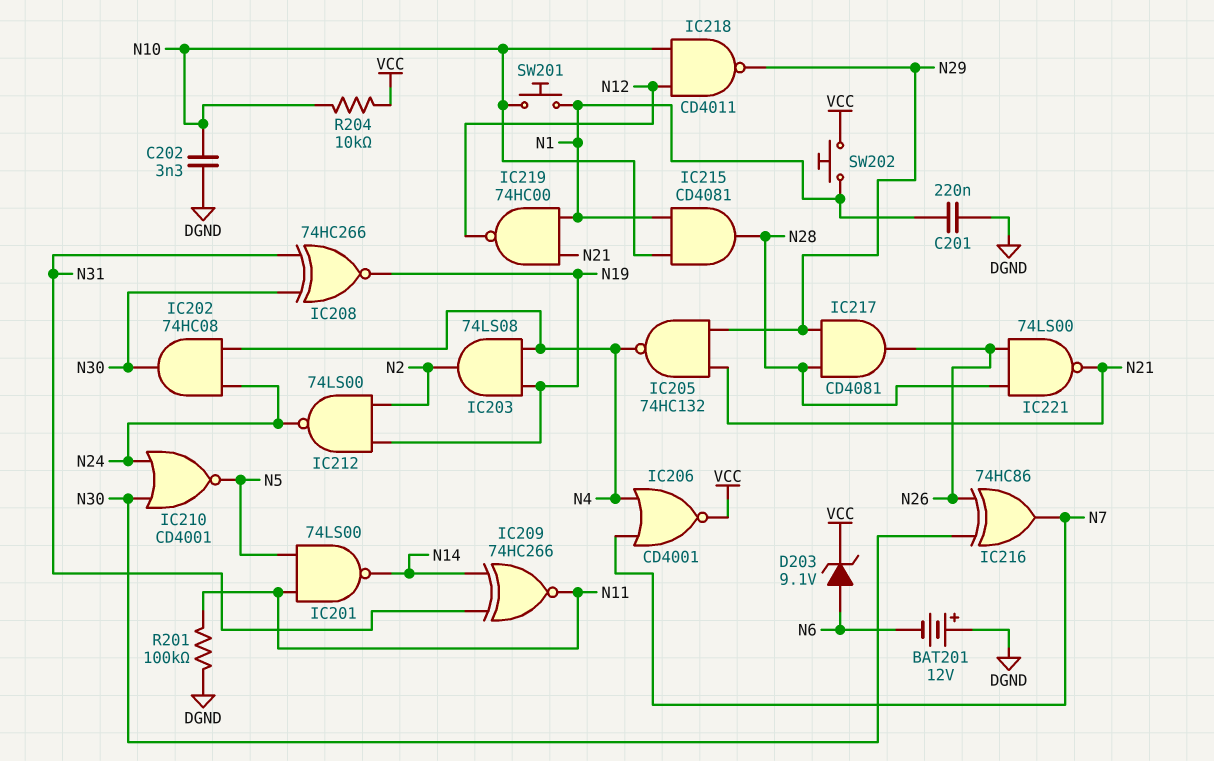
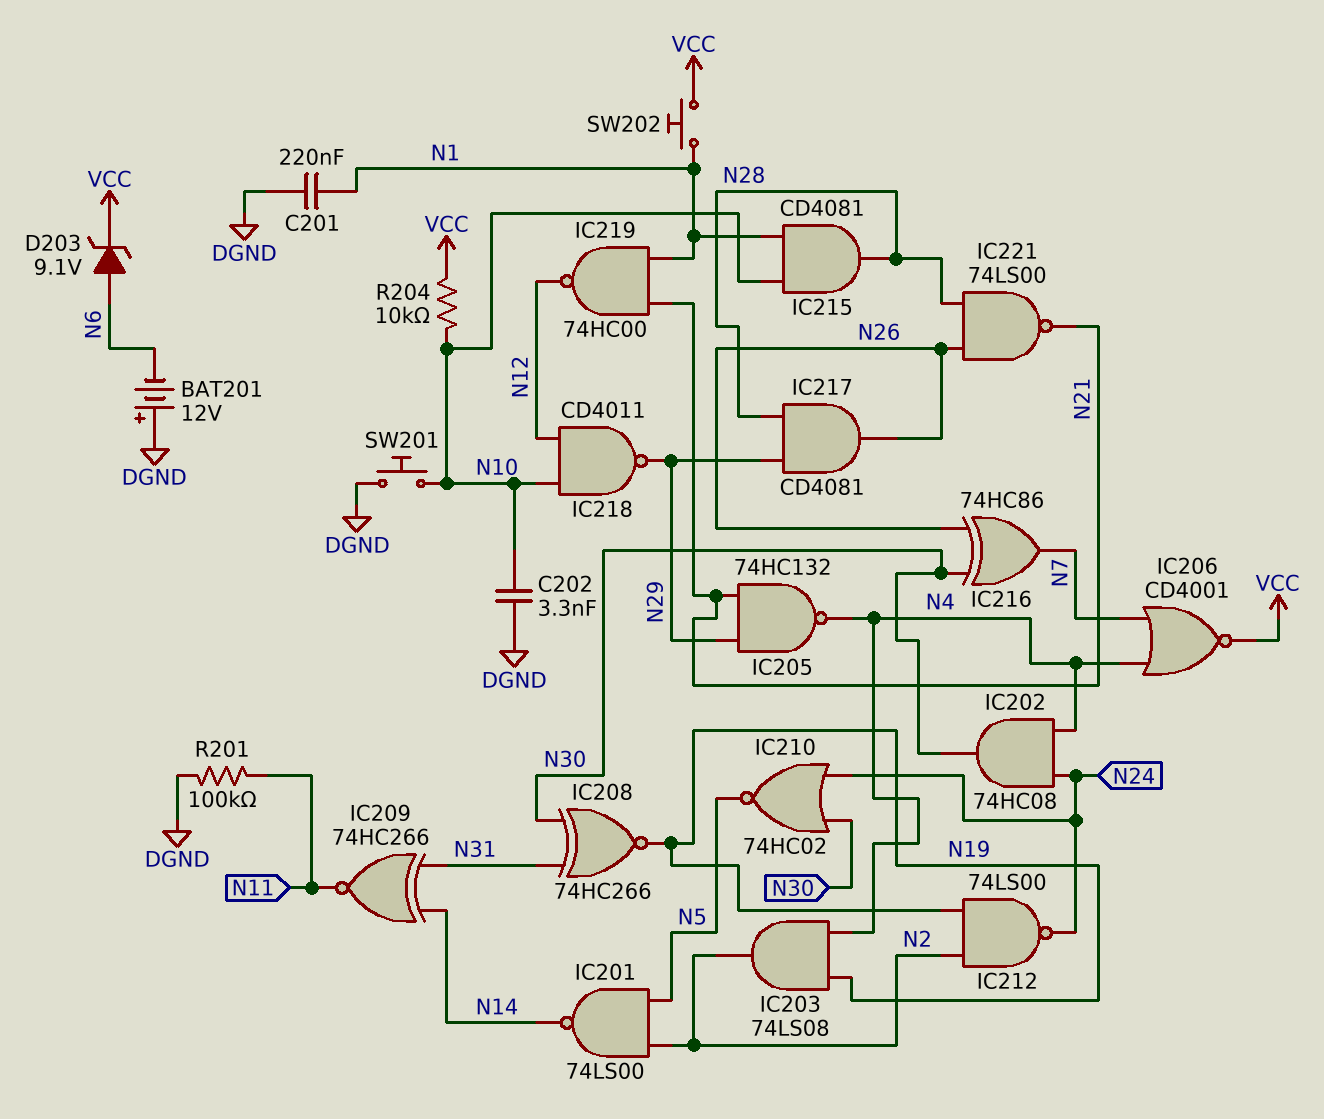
IC201: NAND 74LS00 (in N5, in N11, out N14) -> NAND 74LS00 (in N2, in N5, out N14)
IC210: NOR CD4001 (in N24, in N30, out N5) -> NOR 74HC02 (in N24, in N30, out N5)
SW201: button (N1, N10) -> button (DGND, N10)

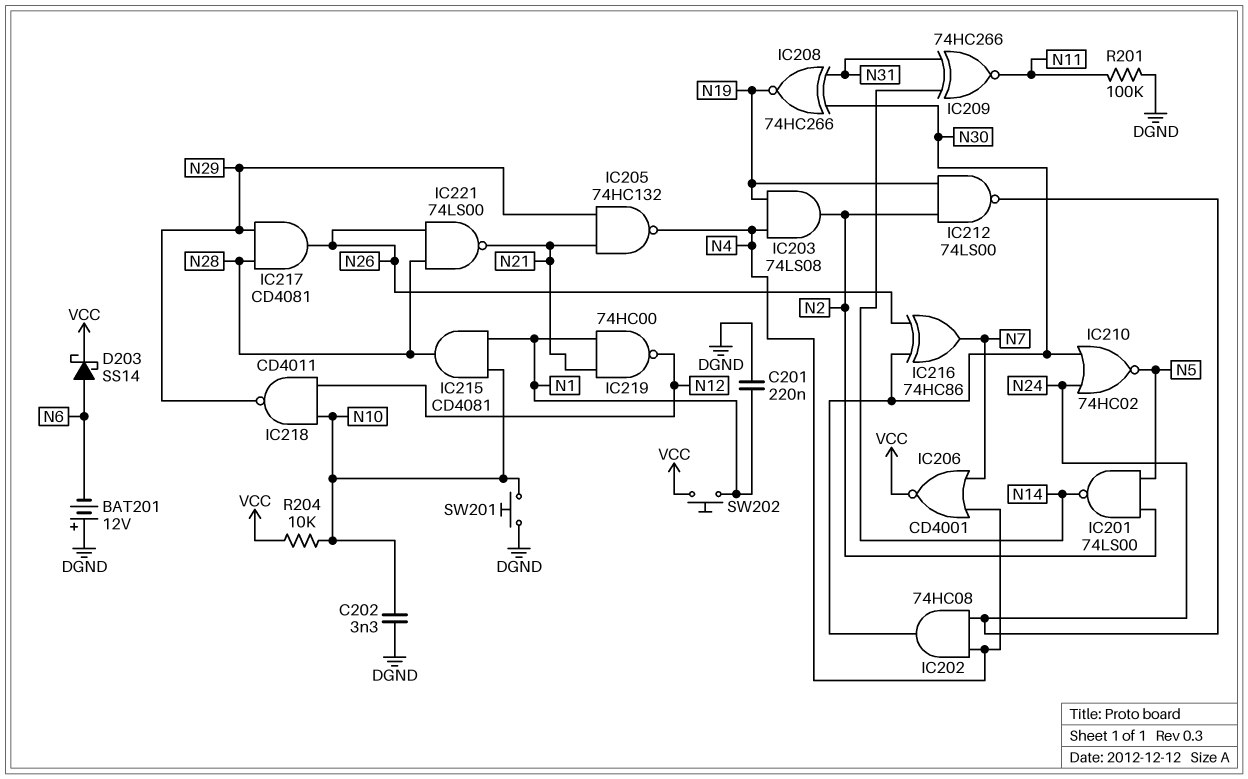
D203: zener 9.1V (A N6, K VCC) -> schottky SS14 (A N6, K VCC)

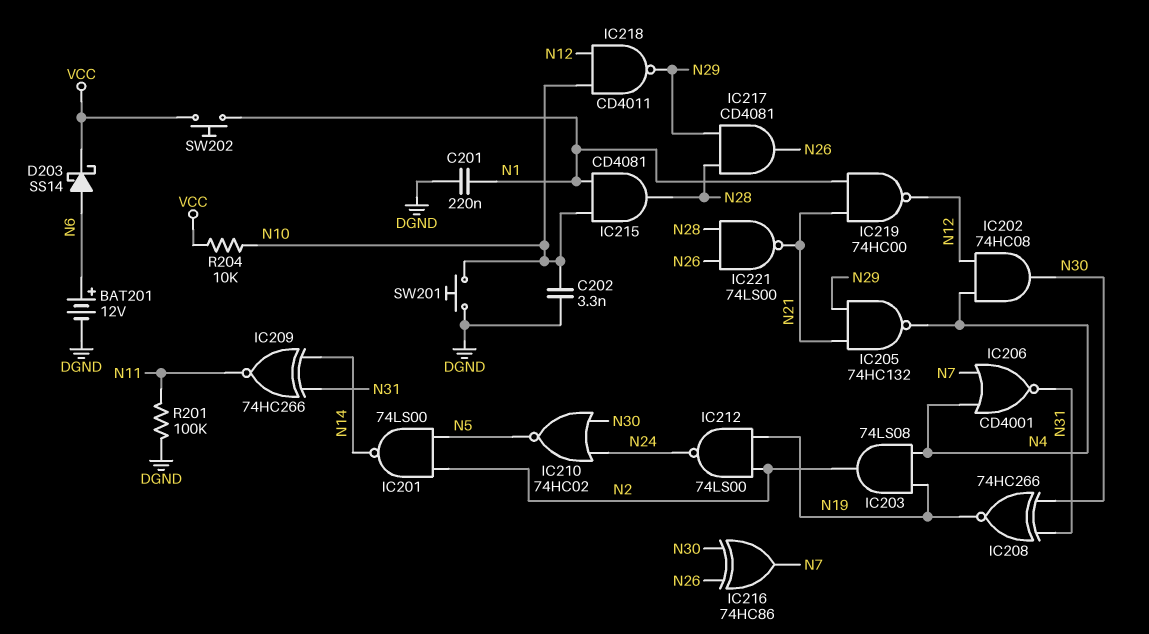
BAT201: 12V (plus DGND, minus N6) -> 12V (plus N6, minus DGND)
IC202: AND 74HC08 (in N4, in N24, out N30) -> AND 74HC08 (in N4, in N12, out N30)
IC206: NOR CD4001 (in N4, in N7, out VCC) -> NOR CD4001 (in N4, in N7, out N31)

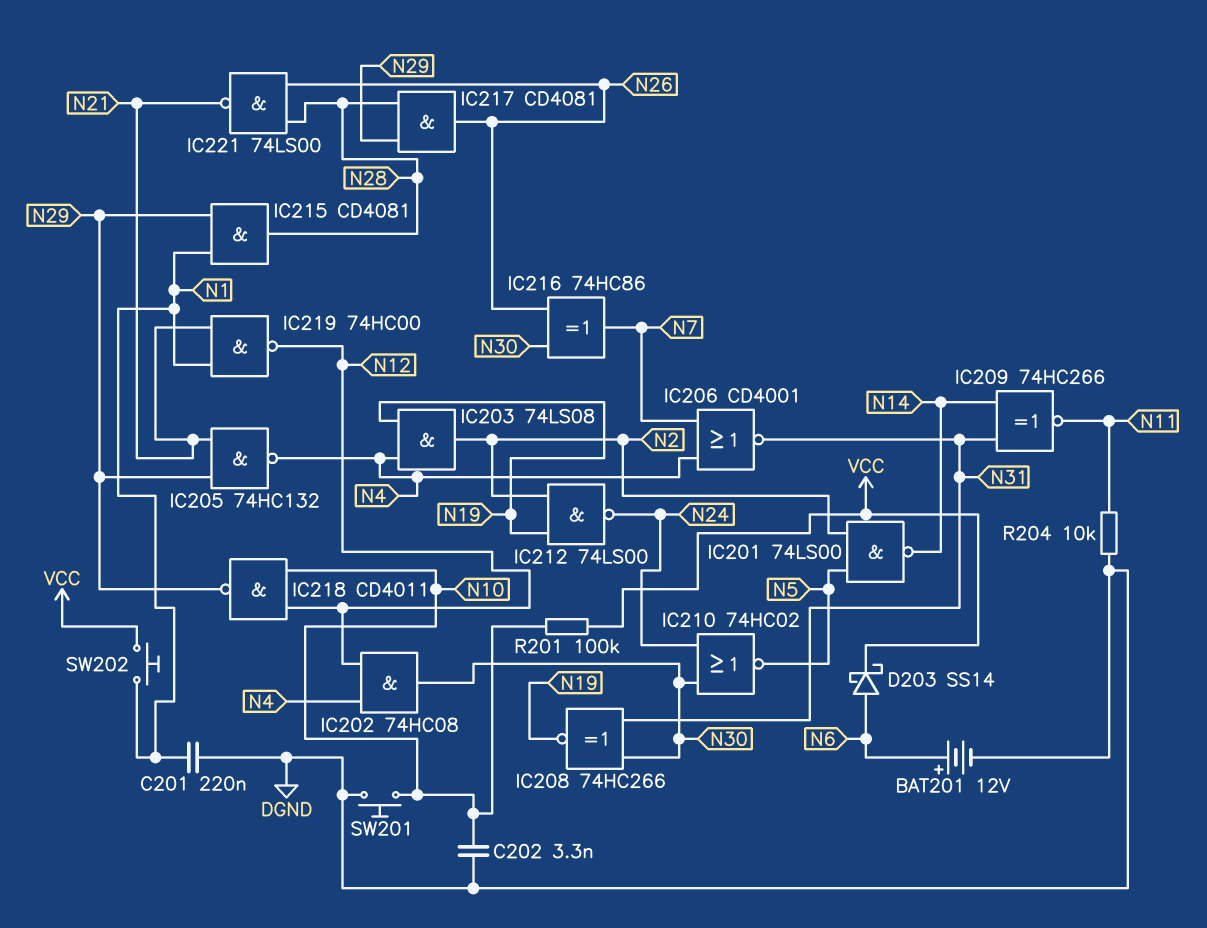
IC215: AND CD4081 (in N1, in N10, out N28) -> AND CD4081 (in N1, in N29, out N28)
R201: 100k (DGND, N11) -> 100k (N10, VCC)
R204: 10k (N10, VCC) -> 10k (DGND, N11)

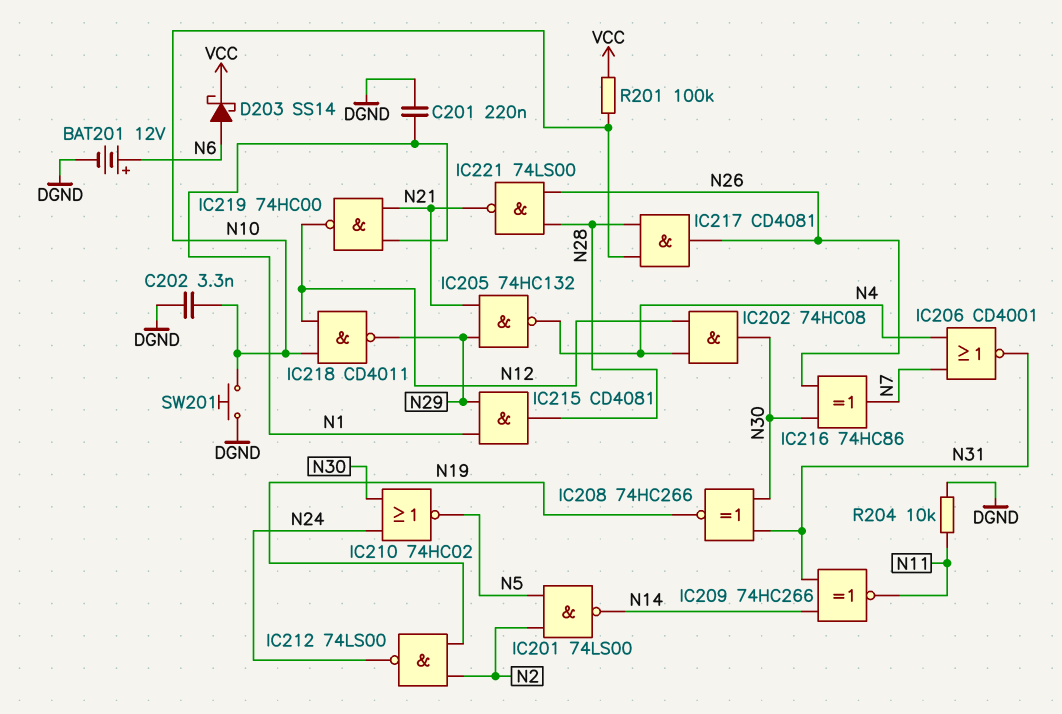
IC203: AND 74LS08 (in N4, in N19, out N2) -> none
IC217: AND CD4081 (in N28, in N29, out N26) -> AND CD4081 (in N10, in N28, out N26)
SW202: button (N1, VCC) -> none

